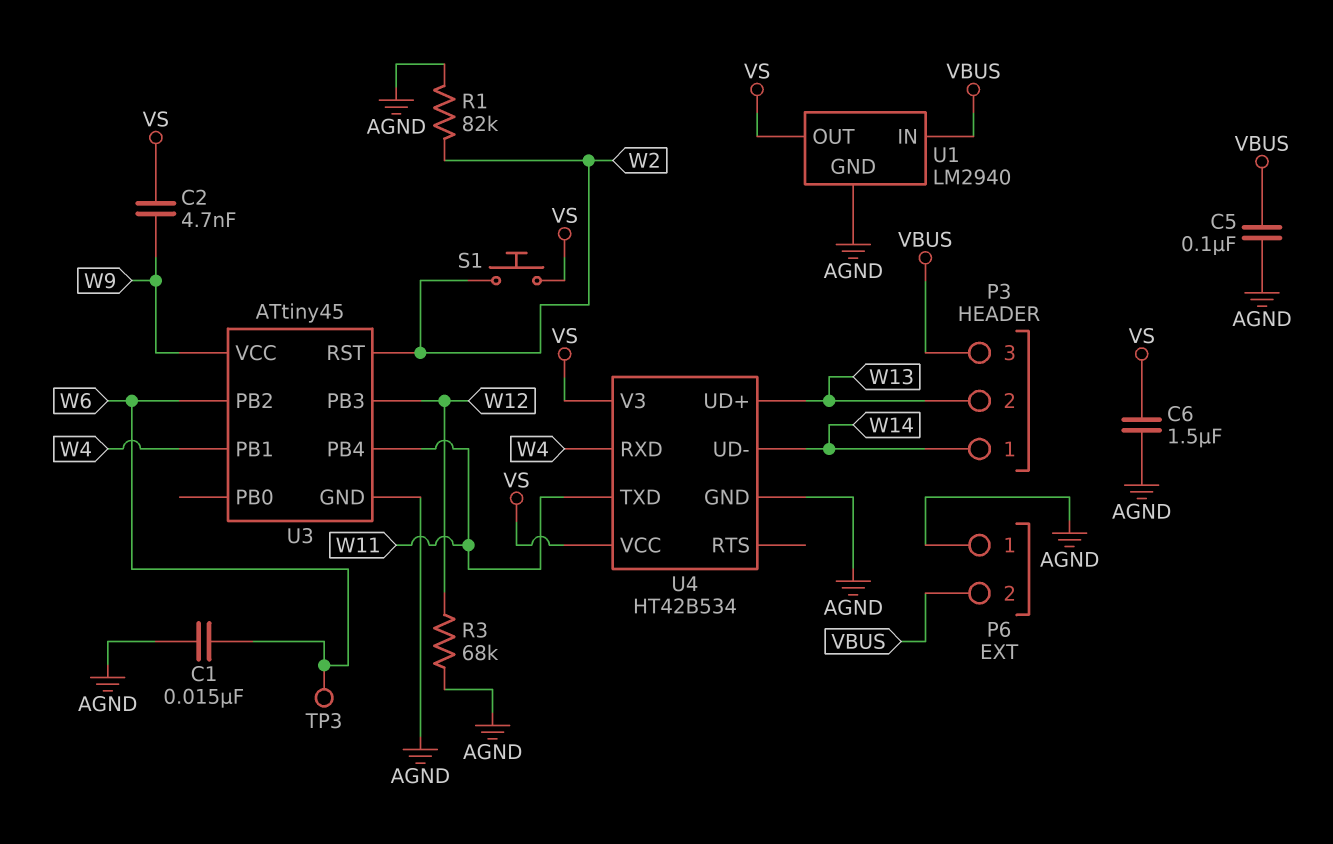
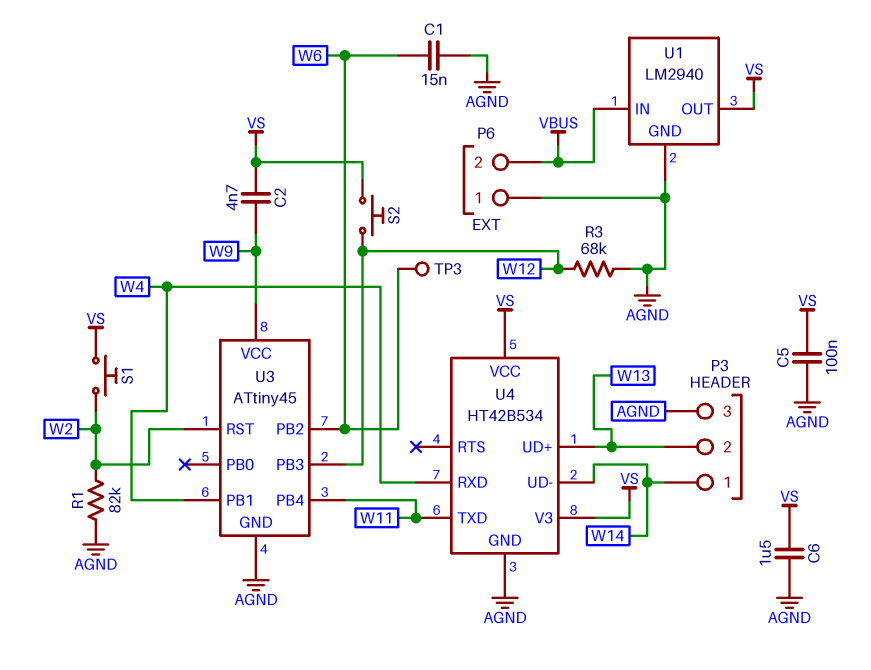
C5: 100nF (AGND, VBUS) -> 100nF (AGND, VS)
P3 pin 3: VBUS -> AGND
S2: none -> button (VS, W12)

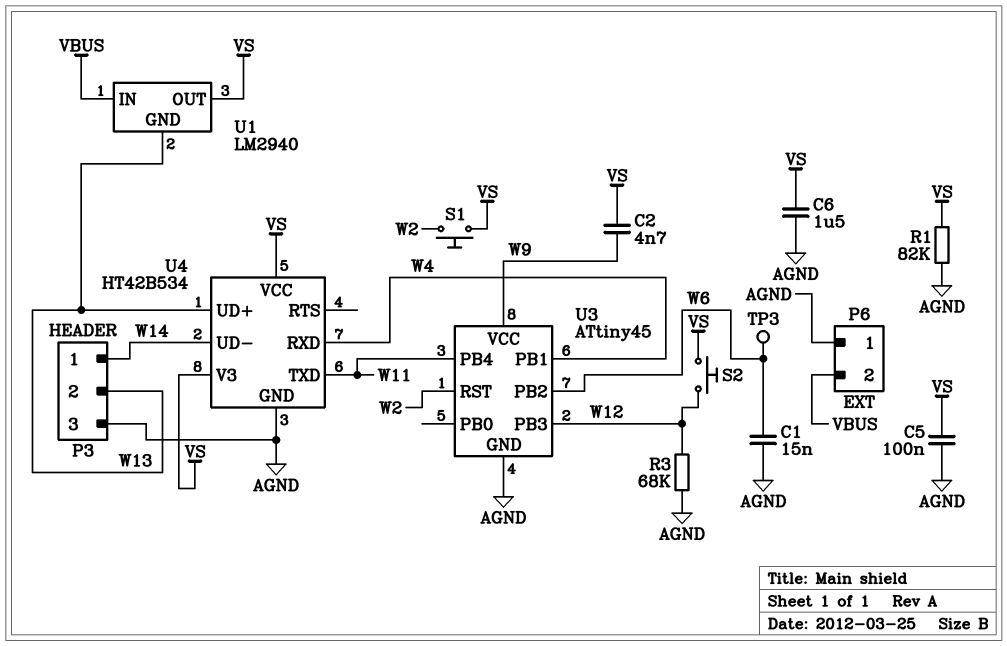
R1: 82k (AGND, W2) -> 82k (AGND, VS)
U1 pin GND: AGND -> W13

